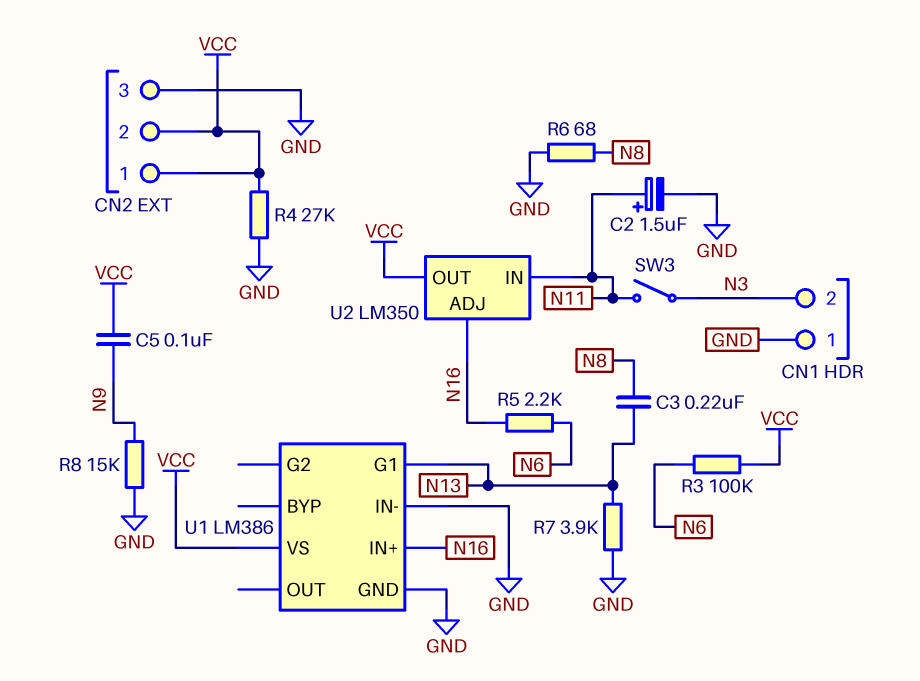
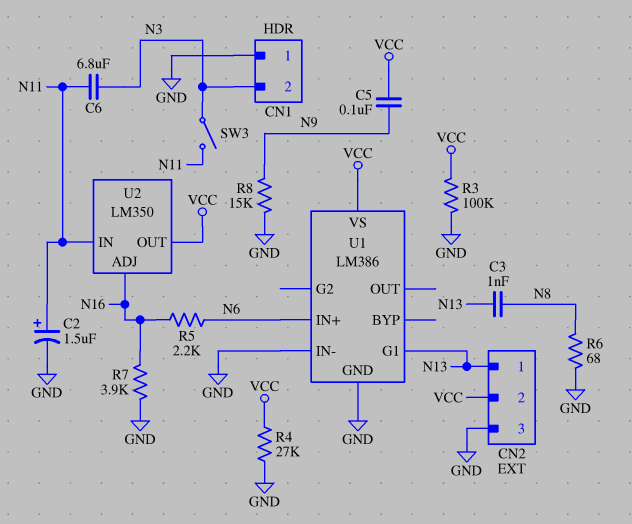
C3: 220nF (N8, N13) -> 1nF (N8, N13)
C6: none -> 6.8uF (N3, N11)
CN2 pin 1: VCC -> N13
R3: 100k (N6, VCC) -> 100k (GND, VCC)
R7: 3.9k (GND, N13) -> 3.9k (GND, N16)
U1 pin IN+: N16 -> N6

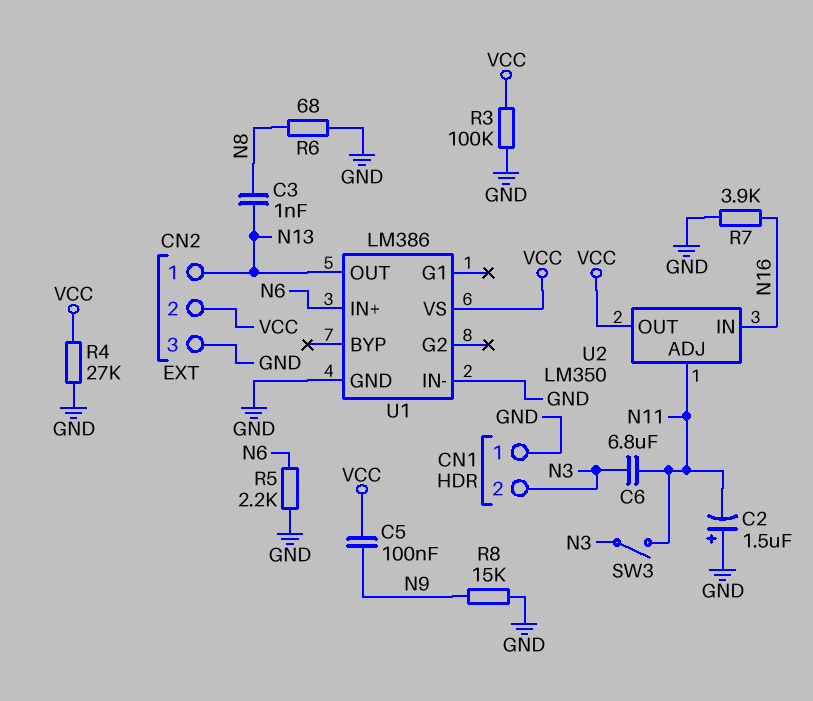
C2: 1.5uF (plus N11, minus GND) -> 1.5uF (plus GND, minus N11)
R5: 2.2k (N6, N16) -> 2.2k (GND, N6)
U1 pin G1: N13 -> none
U1 pin OUT: none -> N13
U2 pin ADJ: N16 -> N11
U2 pin IN: N11 -> N16

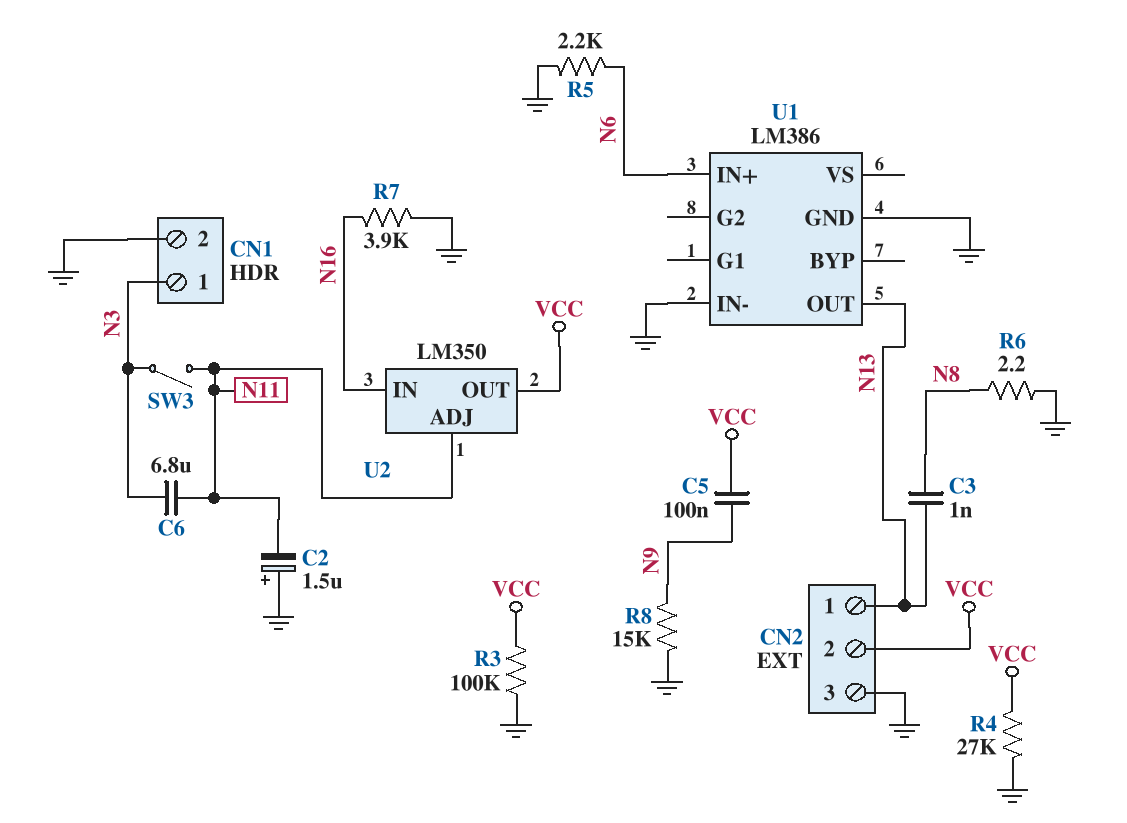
CN1 pin 1: GND -> N3
CN1 pin 2: N3 -> GND
R6: 68 (GND, N8) -> 2.2 (GND, N8)
U1 pin VS: VCC -> none

